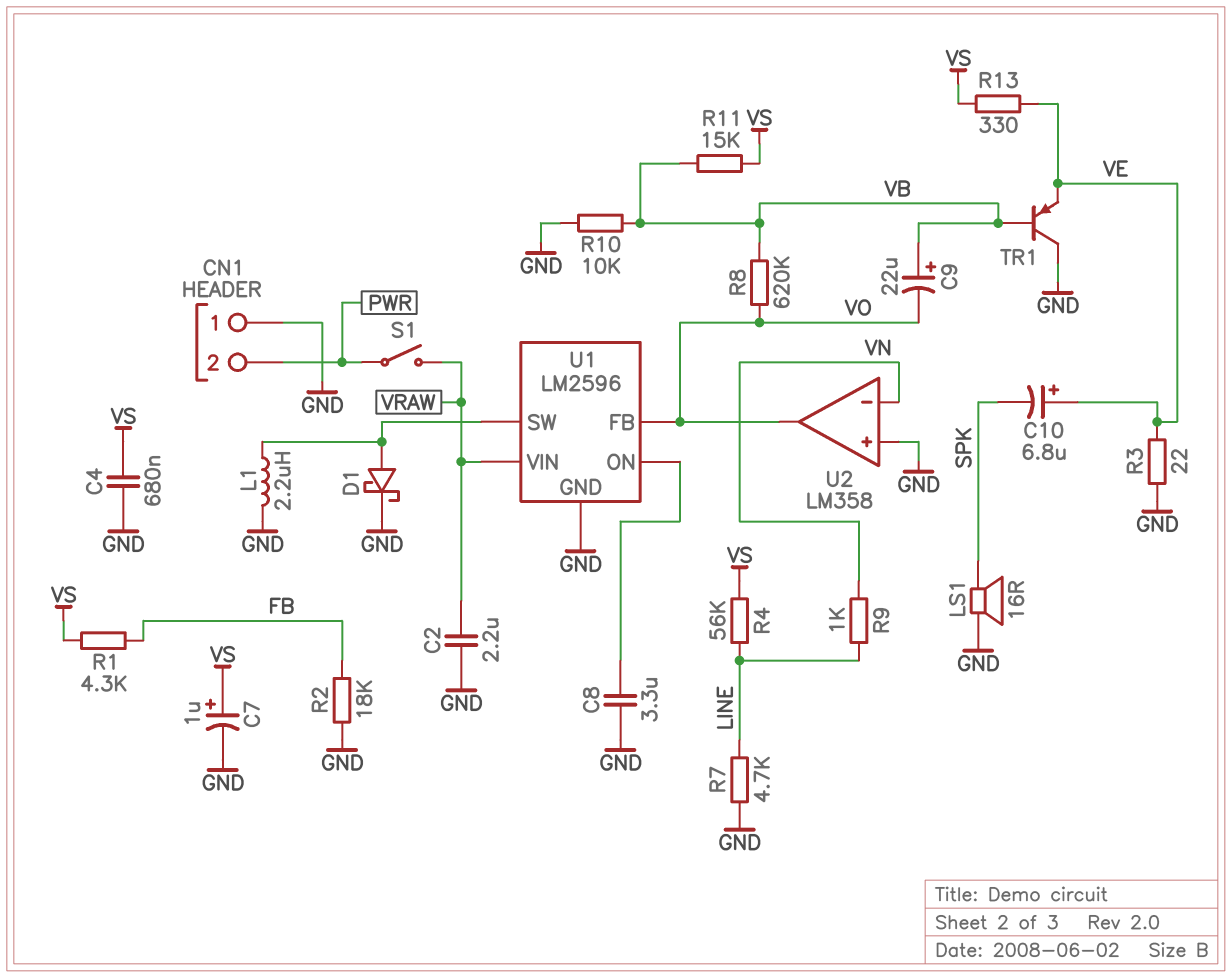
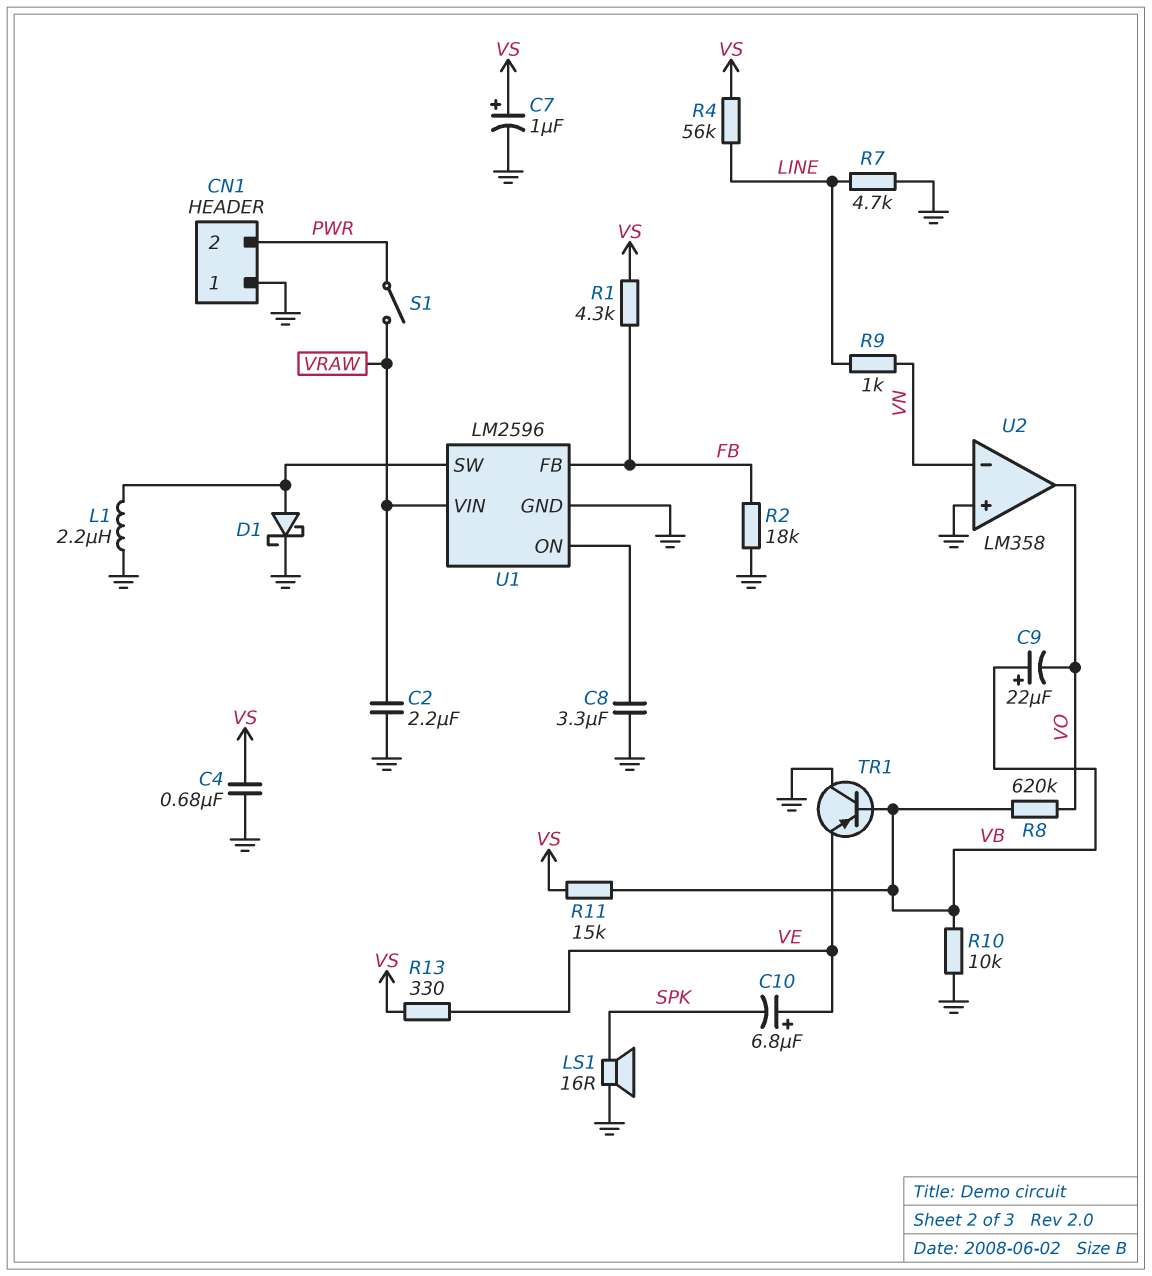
R3: 22 (GND, VE) -> none
U1 pin FB: VO -> FB

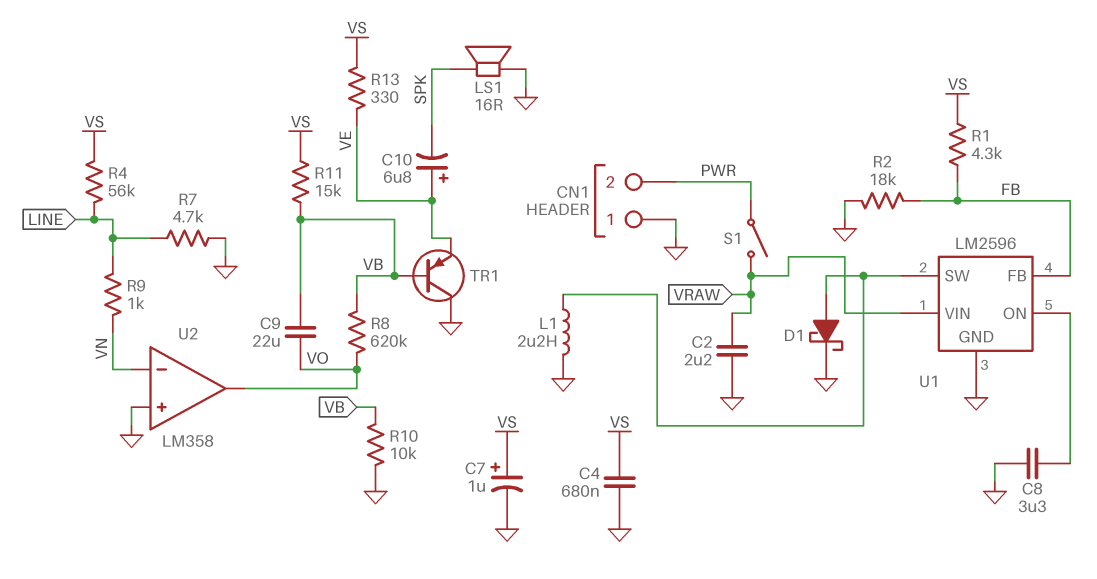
C9: 22uF (plus VB, minus VO) -> 22uF (VB, VO)

